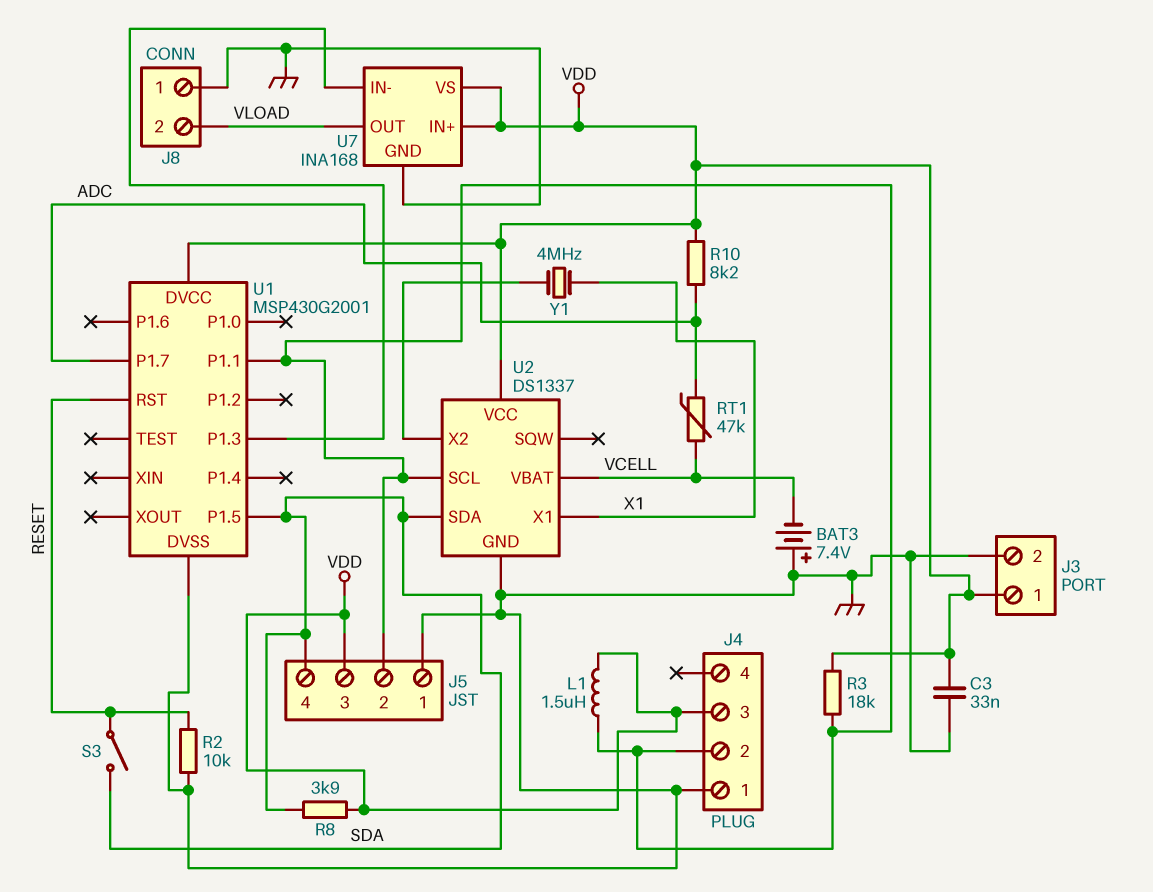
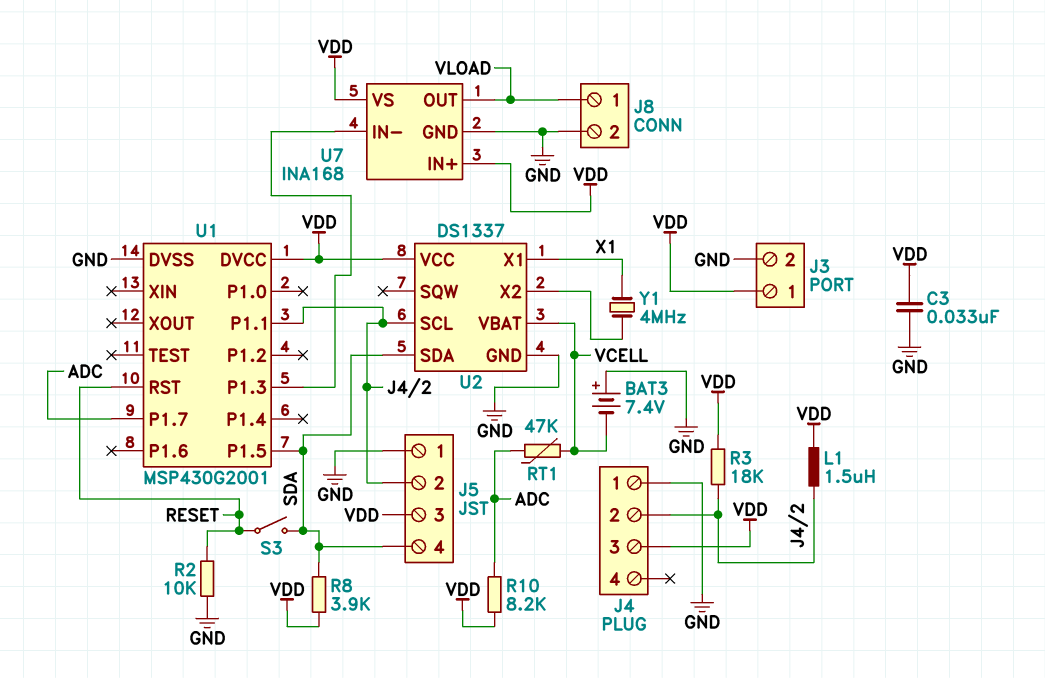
J8 pin 1: GND -> VLOAD
J8 pin 2: VLOAD -> GND

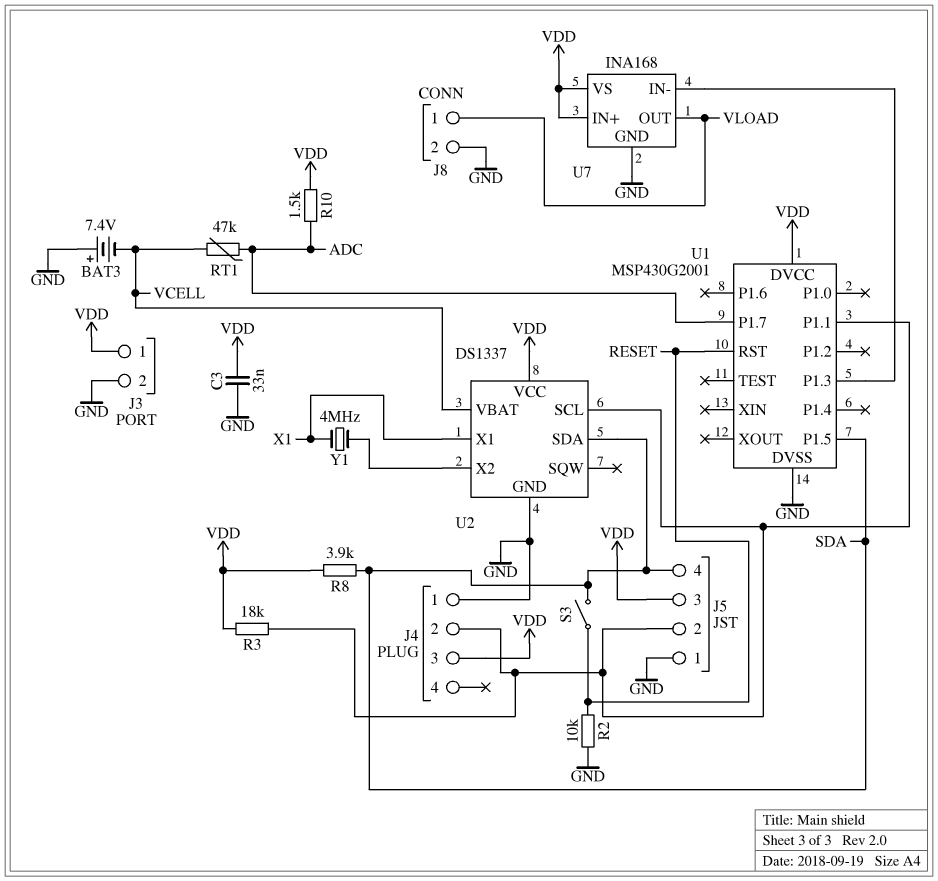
L1: 1.5uH (J4/2, VDD) -> none
R10: 8.2k (ADC, VDD) -> 1.5k (ADC, VDD)

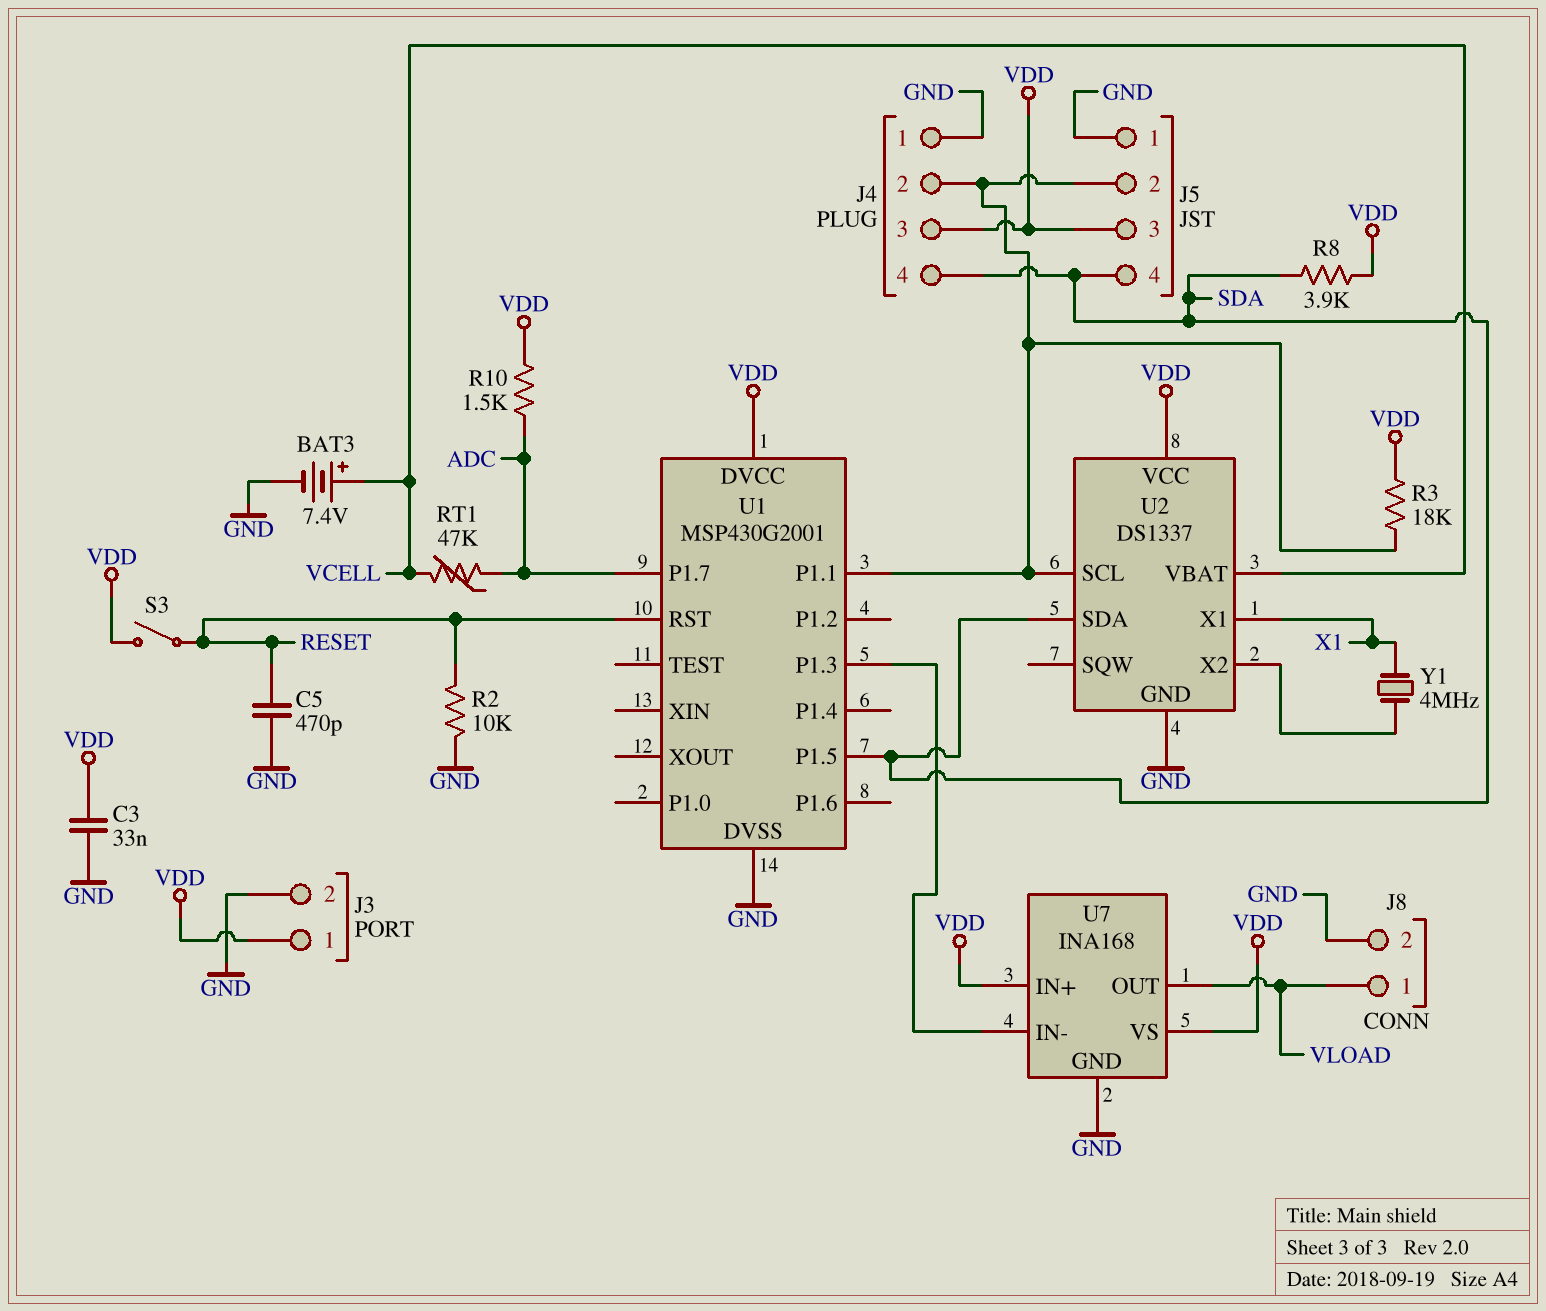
BAT3: 7.4V (plus GND, minus VCELL) -> 7.4V (plus VCELL, minus GND)
C5: none -> 470pF (GND, RESET)
J4 pin 4: none -> SDA
S3: switch (RESET, SDA) -> switch (RESET, VDD)

